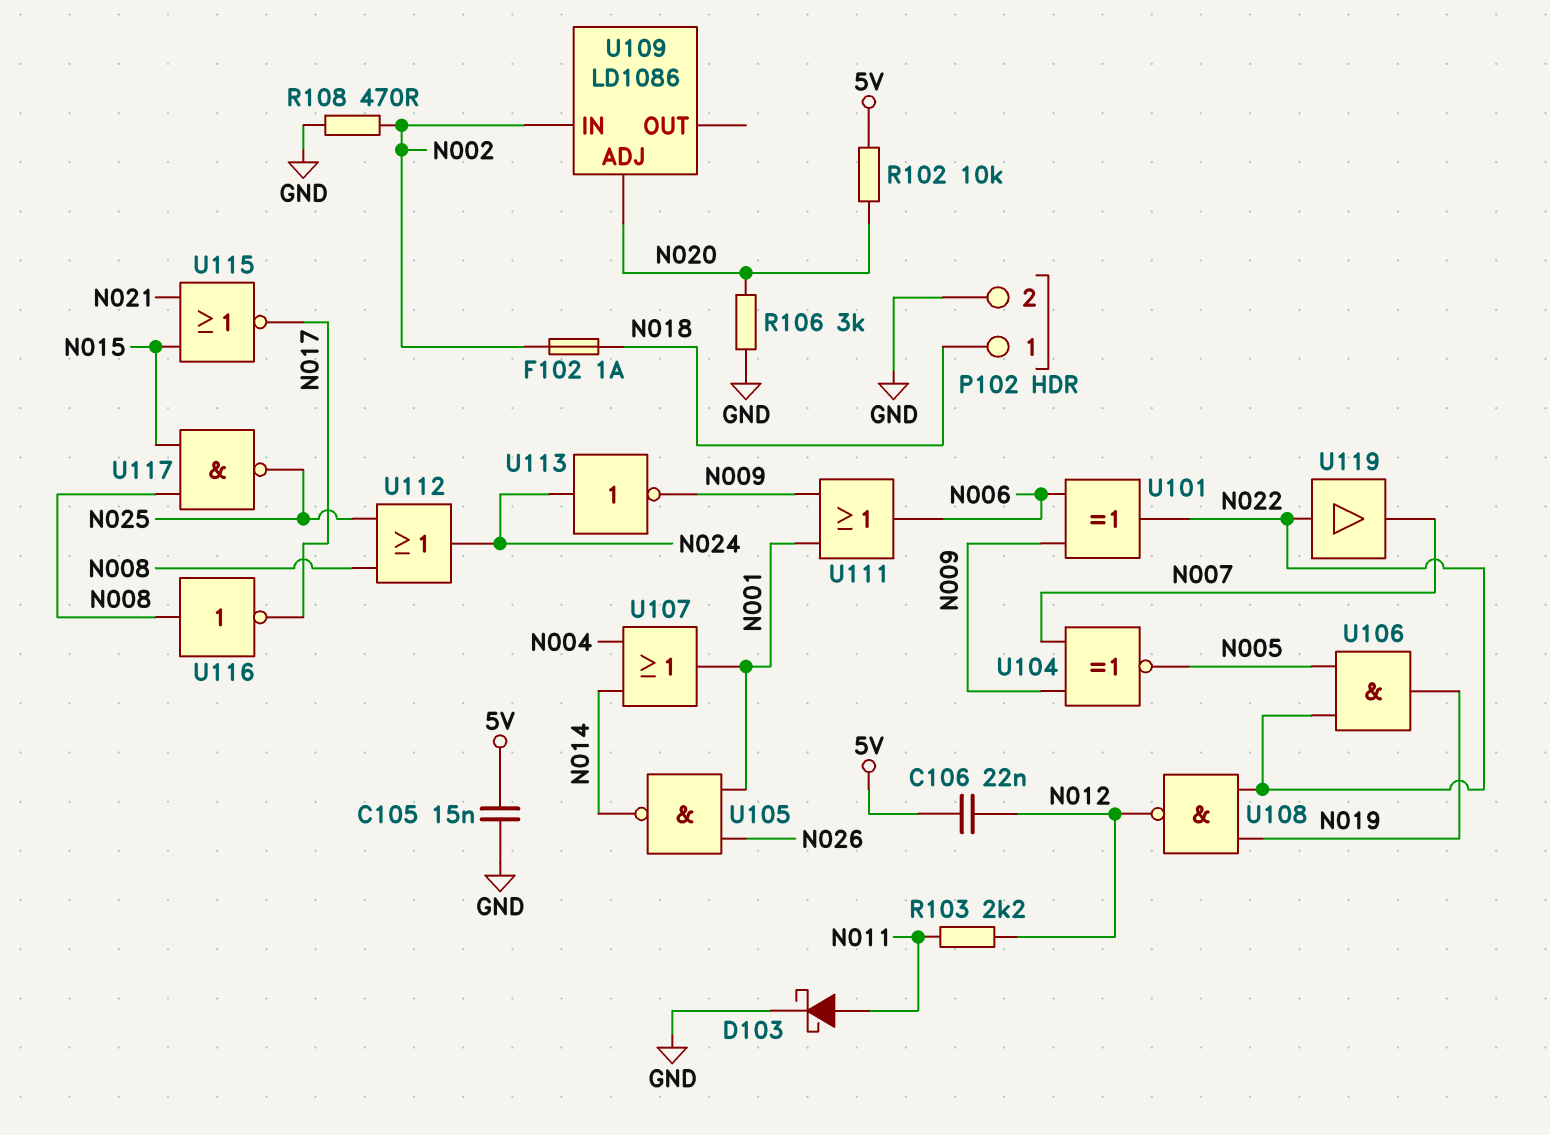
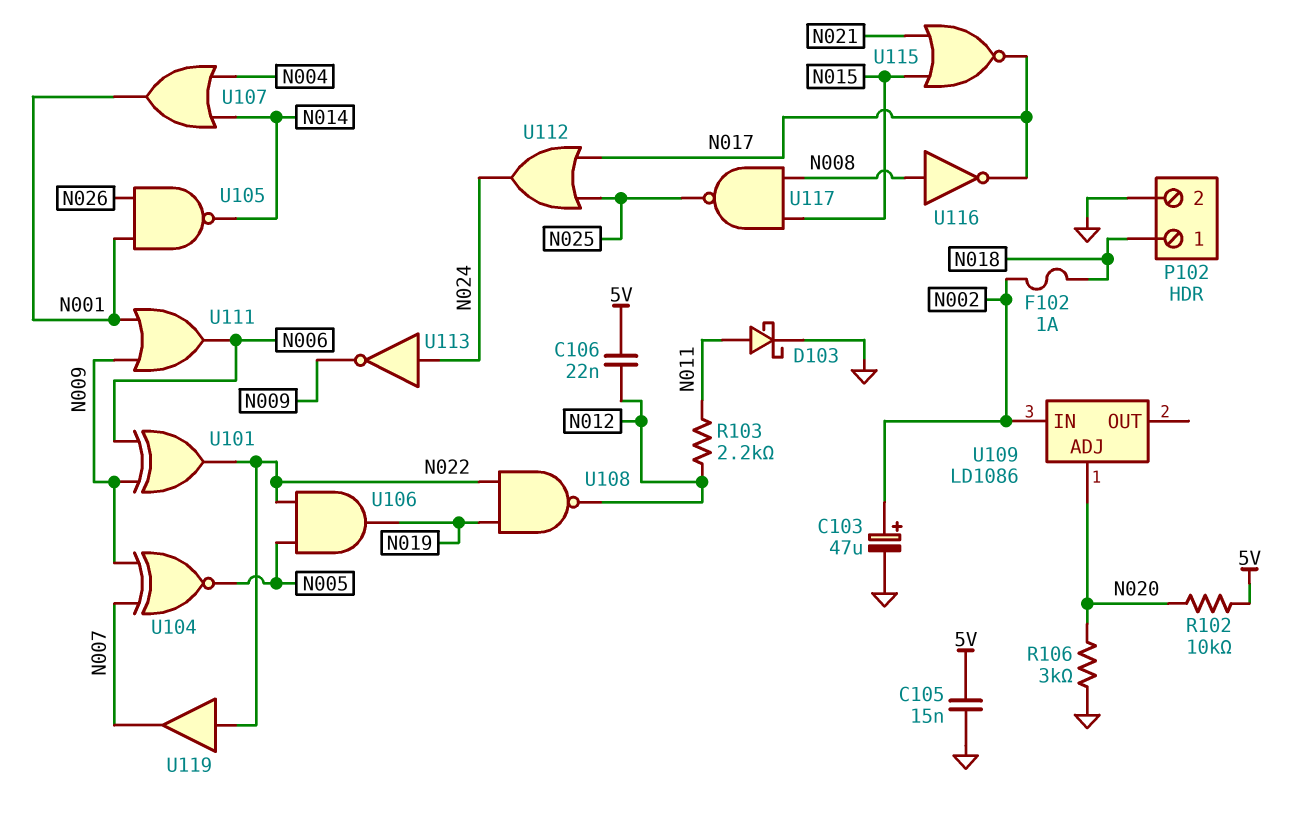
C103: none -> 47uF (plus N002, minus GND)
R108: 470 (GND, N002) -> none
U112: OR (in N008, in N025, out N024) -> OR (in N017, in N025, out N024)

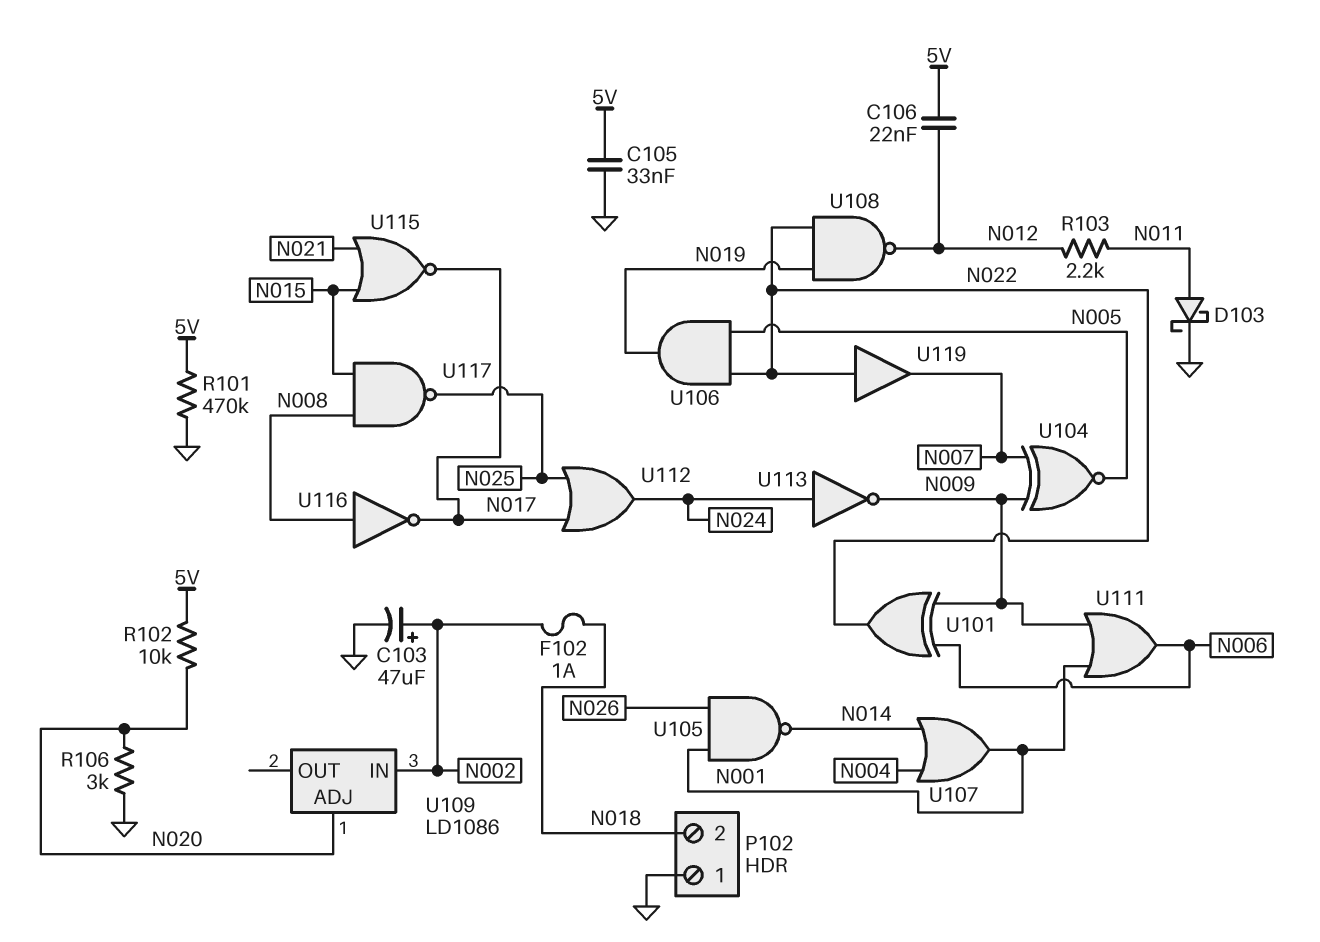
C105: 15nF (5V, GND) -> 33nF (5V, GND)
P102 pin 1: N018 -> GND
P102 pin 2: GND -> N018
R101: none -> 470k (5V, GND)

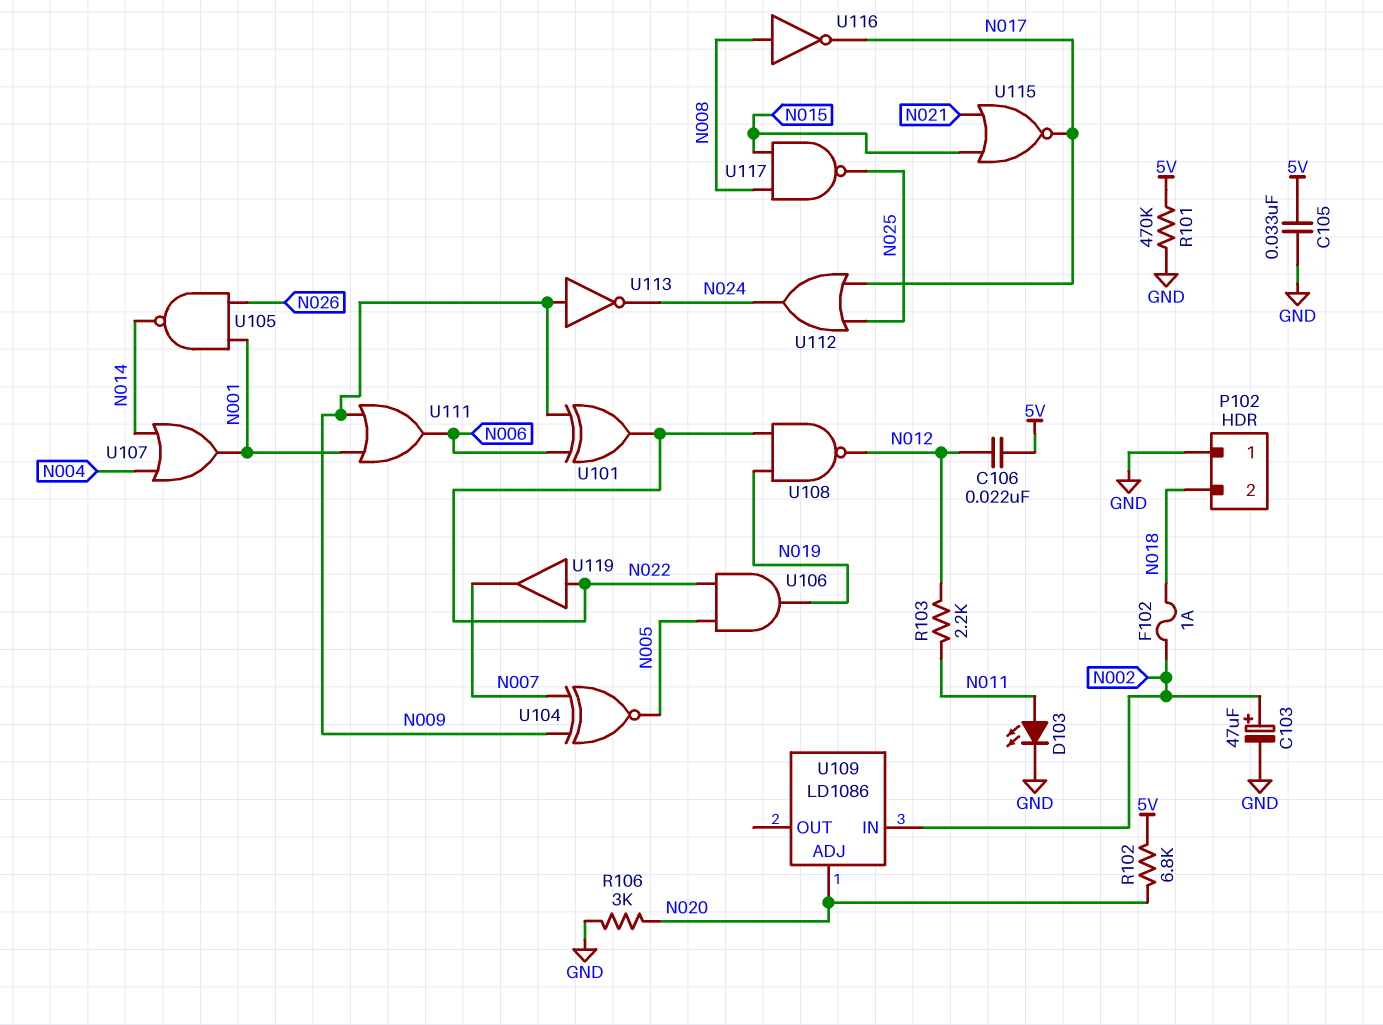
D103: schottky (A N011, K GND) -> LED (A N011, K GND)
R102: 10k (5V, N020) -> 6.8k (5V, N020)
U113: NOT (in N024, out N009) -> NOT (in N009, out N024)

